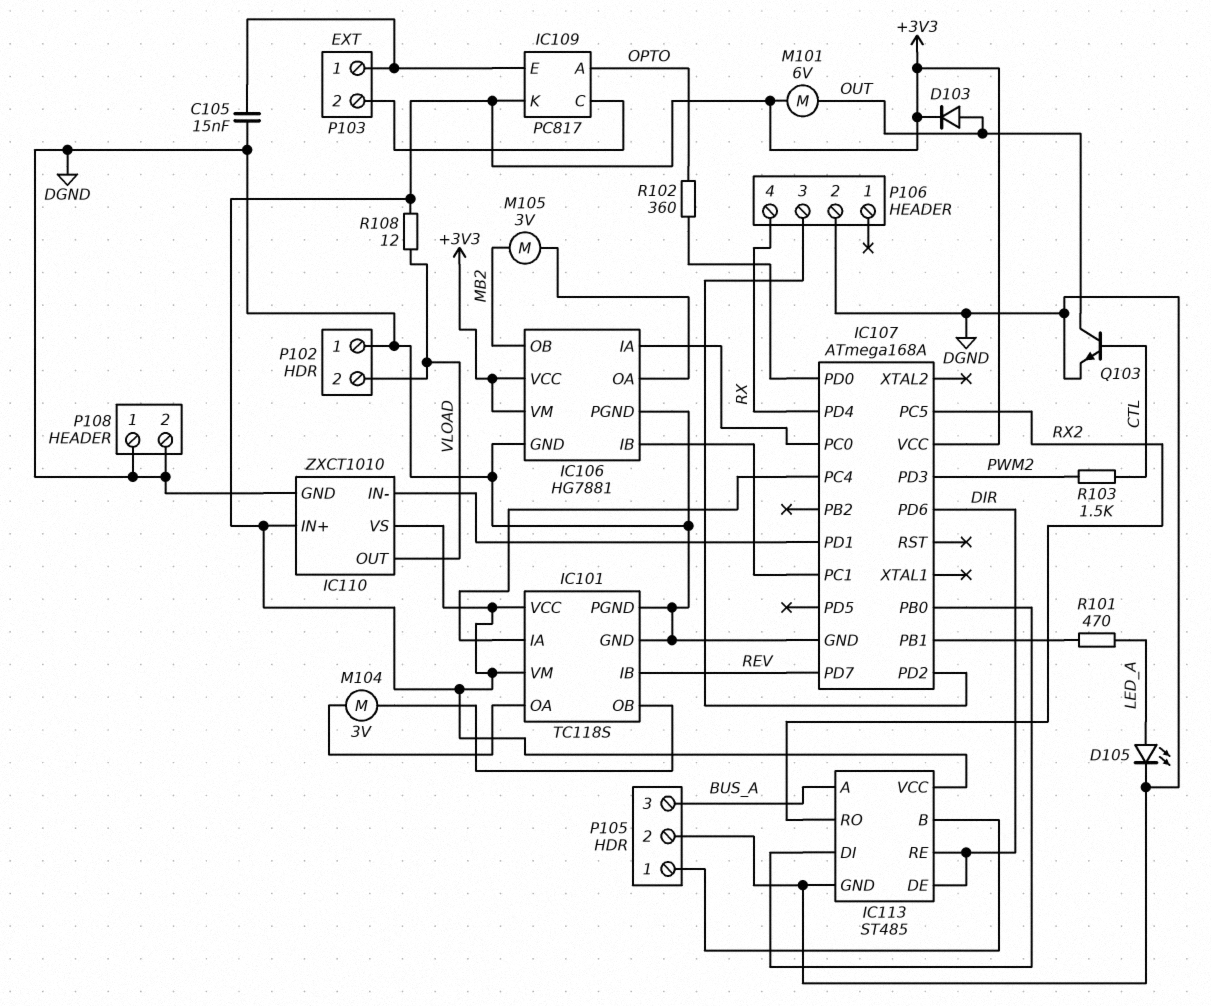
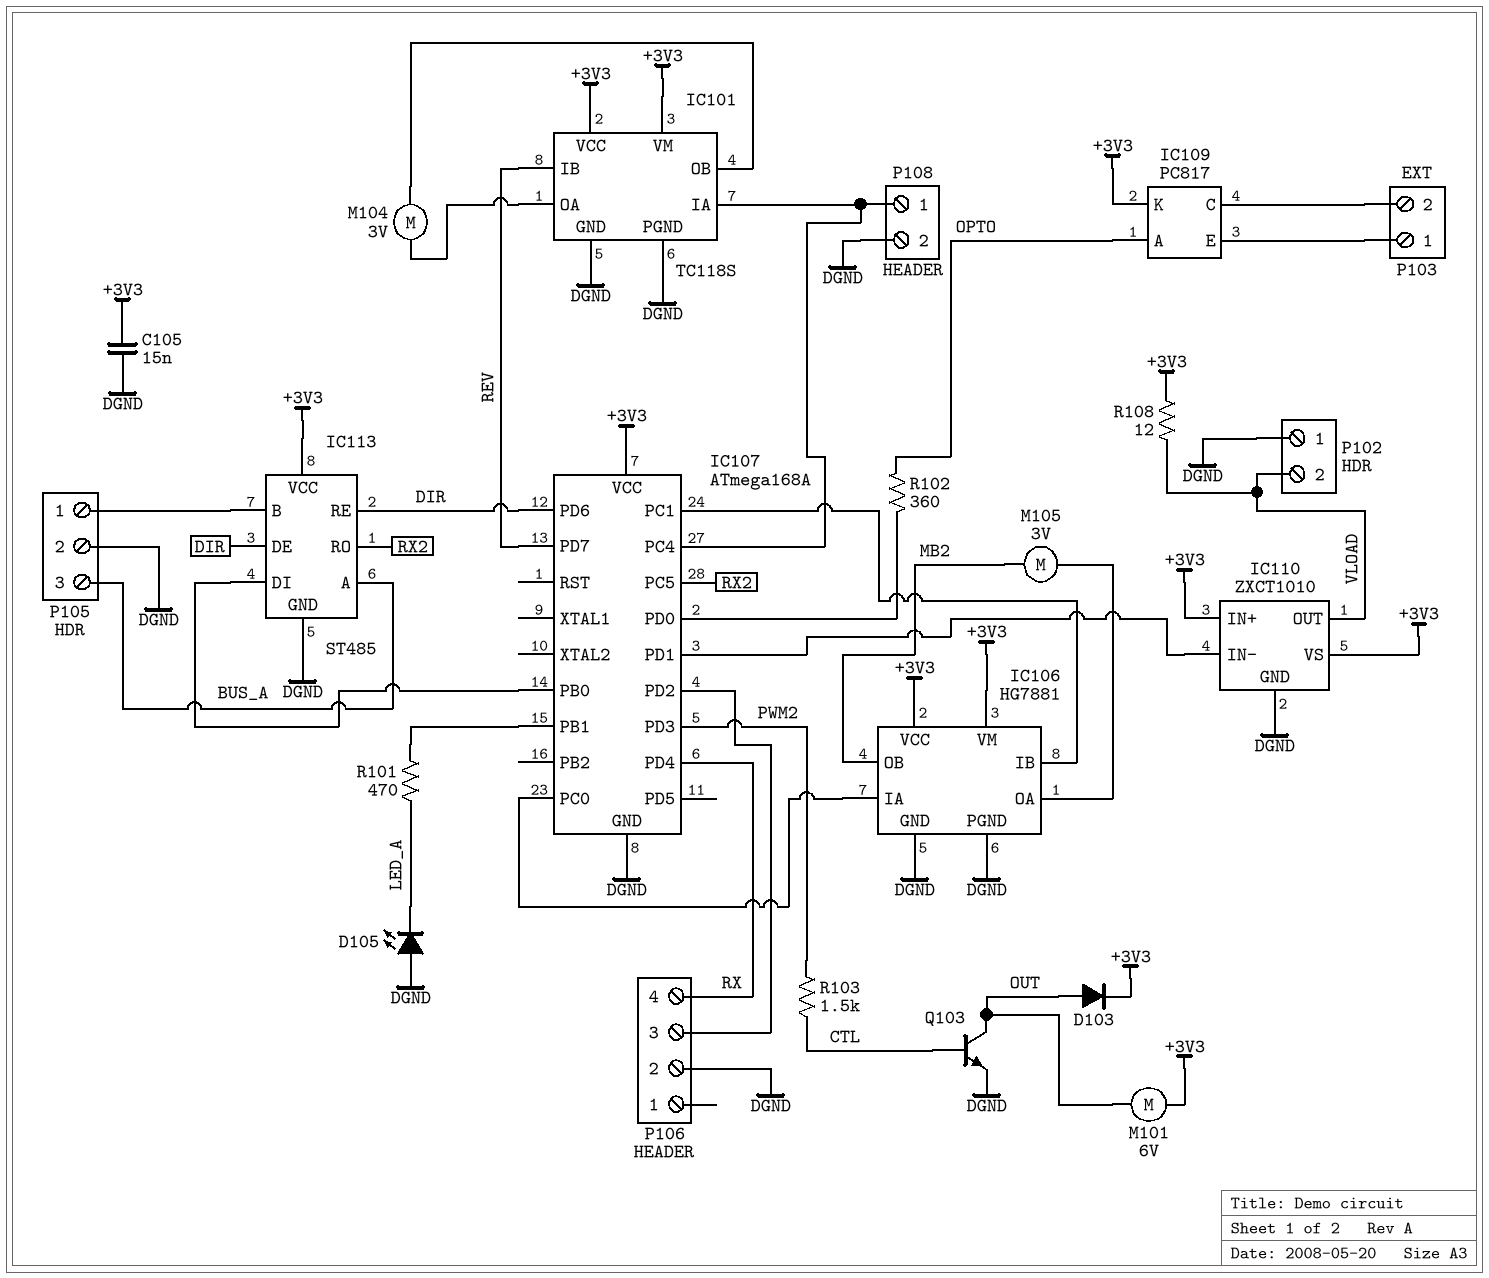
C105: 15nF (DGND, IC109/E) -> 15nF (+3V3, DGND)
D105: LED (A LED_A, K DGND) -> LED (A DGND, K LED_A)
P108 pin 1: DGND -> IC101/IA

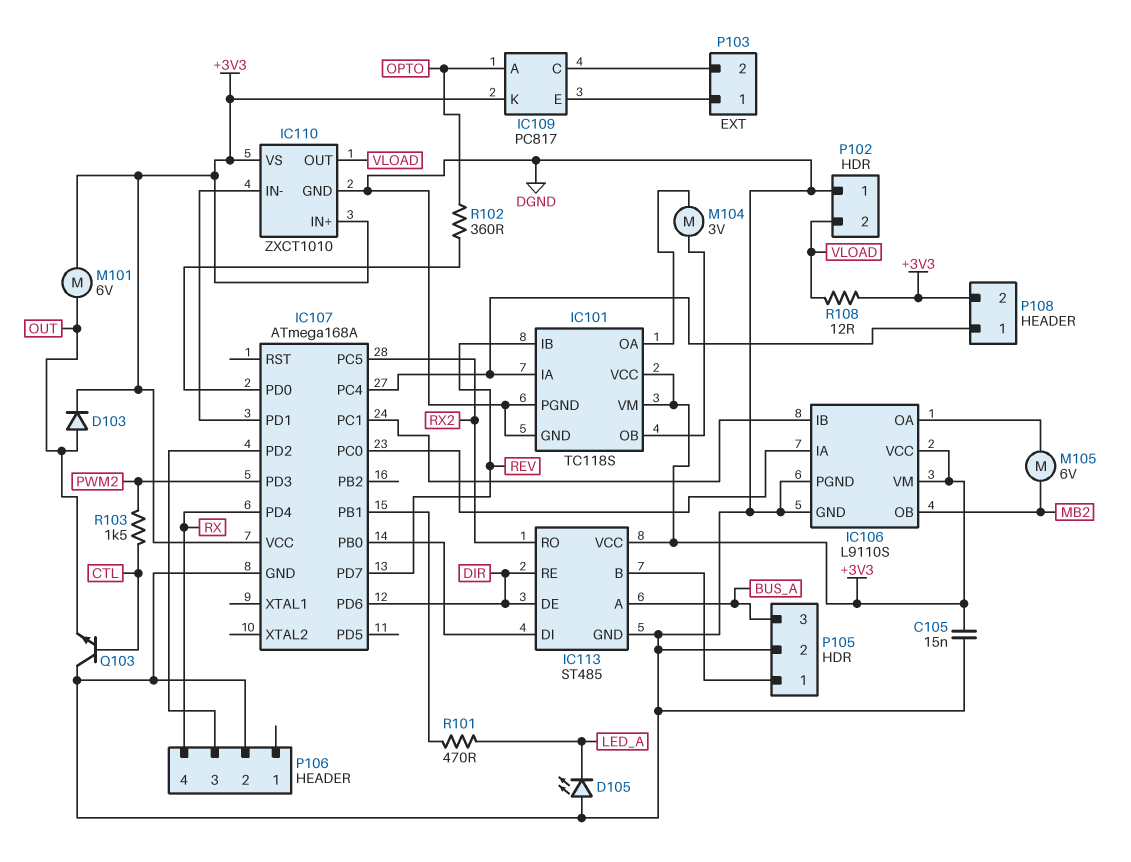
IC106: HG7881 -> L9110S
M105: motor 3V (IC106/OA, MB2) -> motor 6V (IC106/OA, MB2)
P108 pin 2: DGND -> +3V3
Q103: NPN (B CTL, C OUT, E DGND) -> NPN (B CTL, C DGND, E OUT)

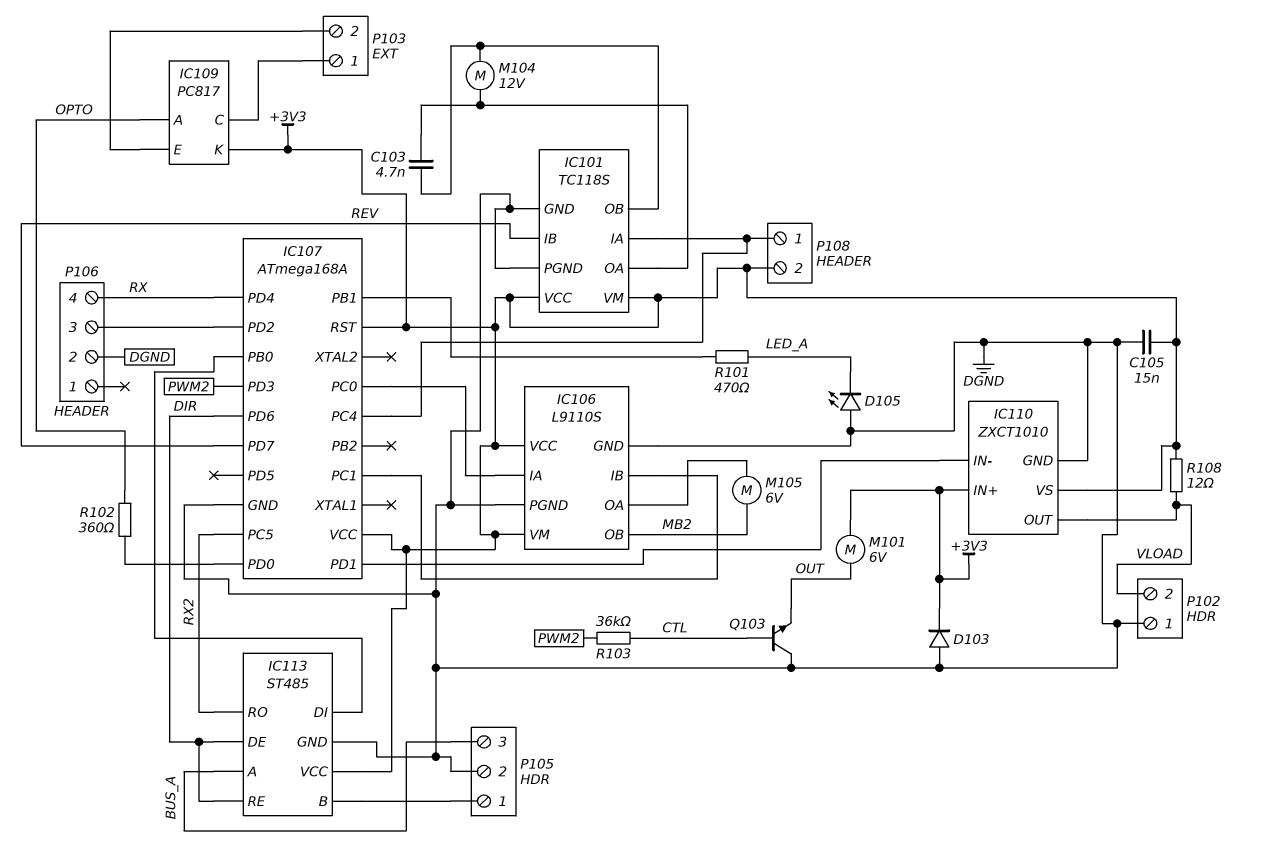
C103: none -> 4.7nF (IC101/OA, IC101/OB)
D103: diode (A OUT, K +3V3) -> diode (A DGND, K +3V3)
IC107 pin RST: none -> +3V3
M104: motor 3V (IC101/OA, IC101/OB) -> motor 12V (IC101/OA, IC101/OB)
P103 pin 1: IC109/E -> IC109/C
P103 pin 2: IC109/C -> IC109/E
R103: 1.5k (CTL, PWM2) -> 36k (CTL, PWM2)

